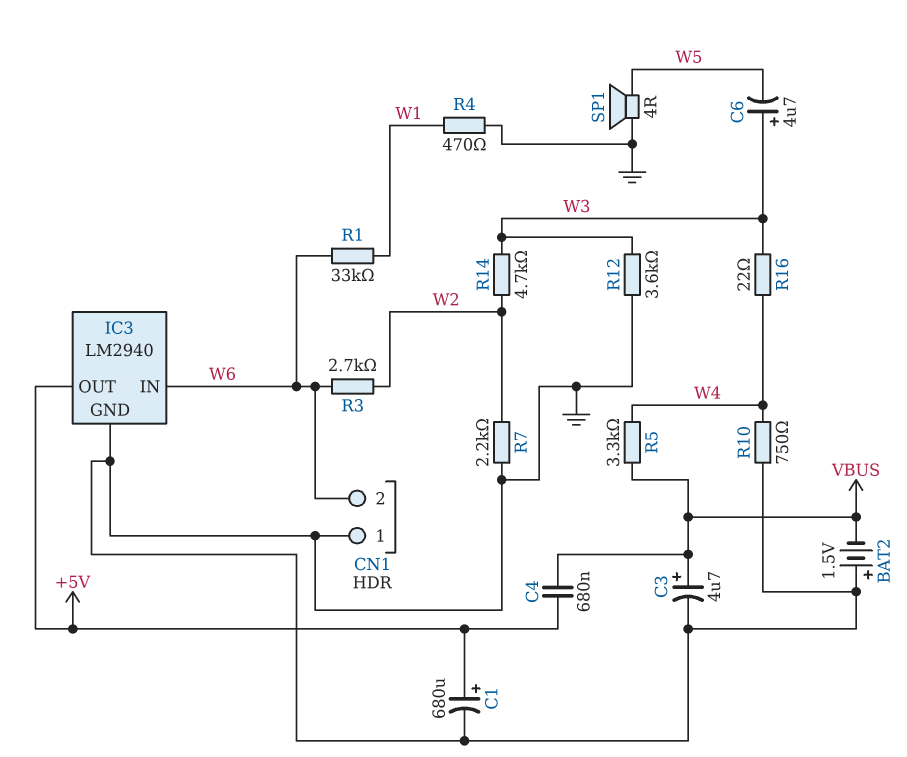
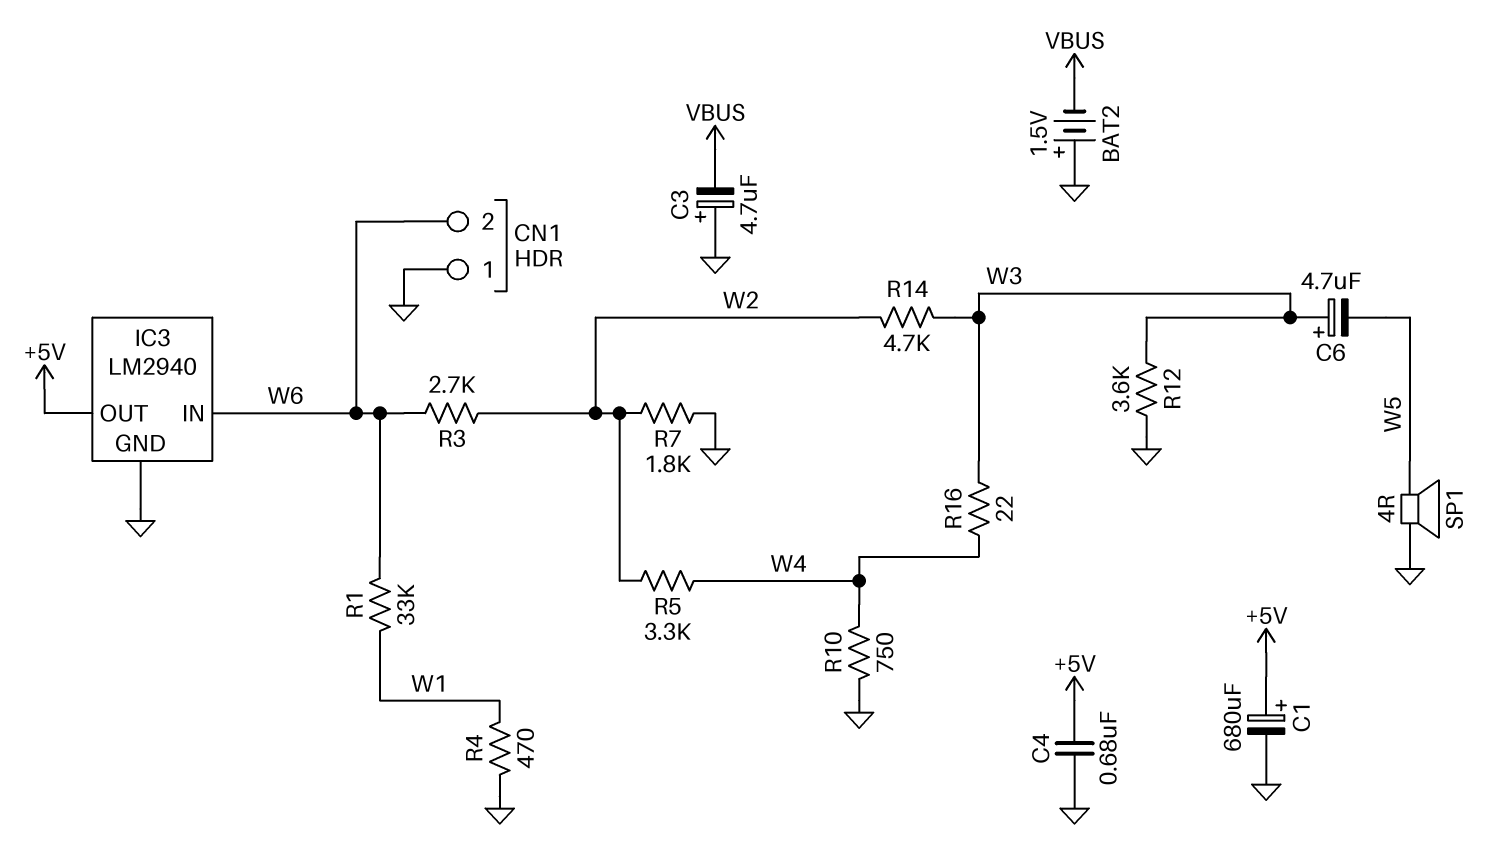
C3: 4.7uF (plus VBUS, minus GND) -> 4.7uF (plus GND, minus VBUS)
C4: 680nF (+5V, VBUS) -> 680nF (+5V, GND)
R5: 3.3k (VBUS, W4) -> 3.3k (W2, W4)
R7: 2.2k (GND, W2) -> 1.8k (GND, W2)

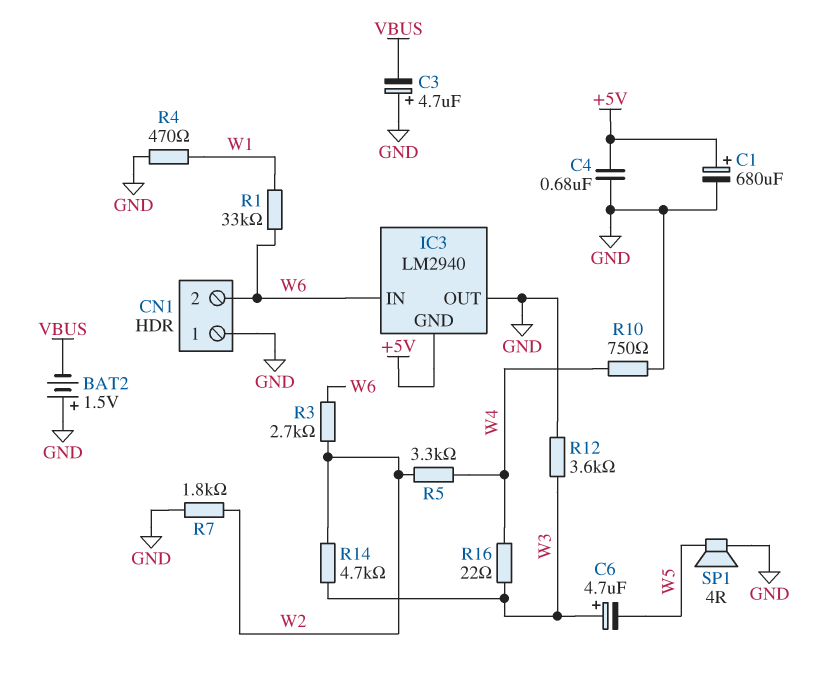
IC3 pin GND: GND -> +5V
IC3 pin OUT: +5V -> GND

